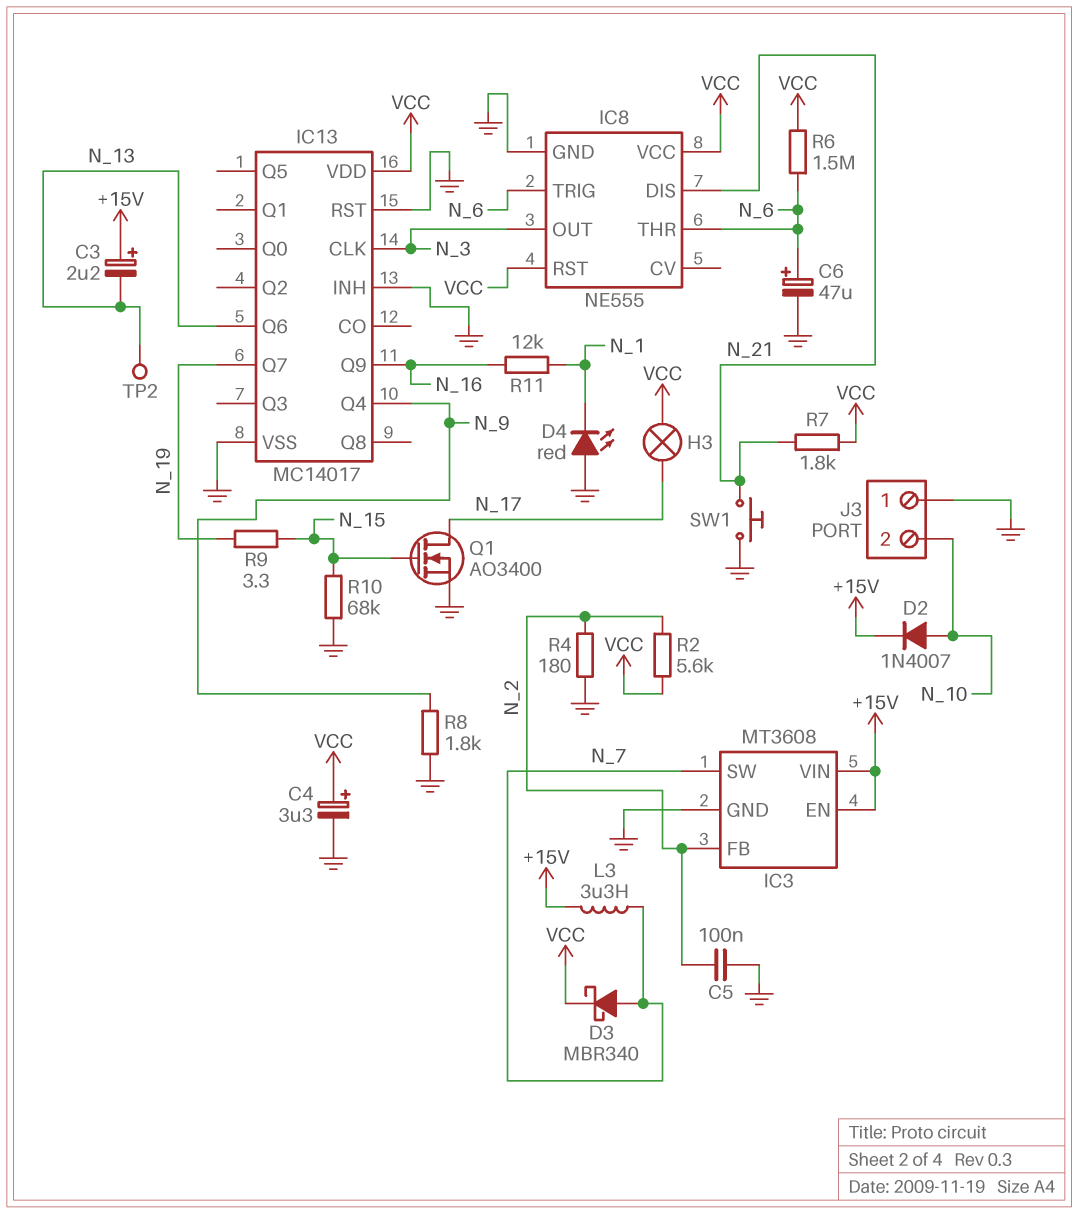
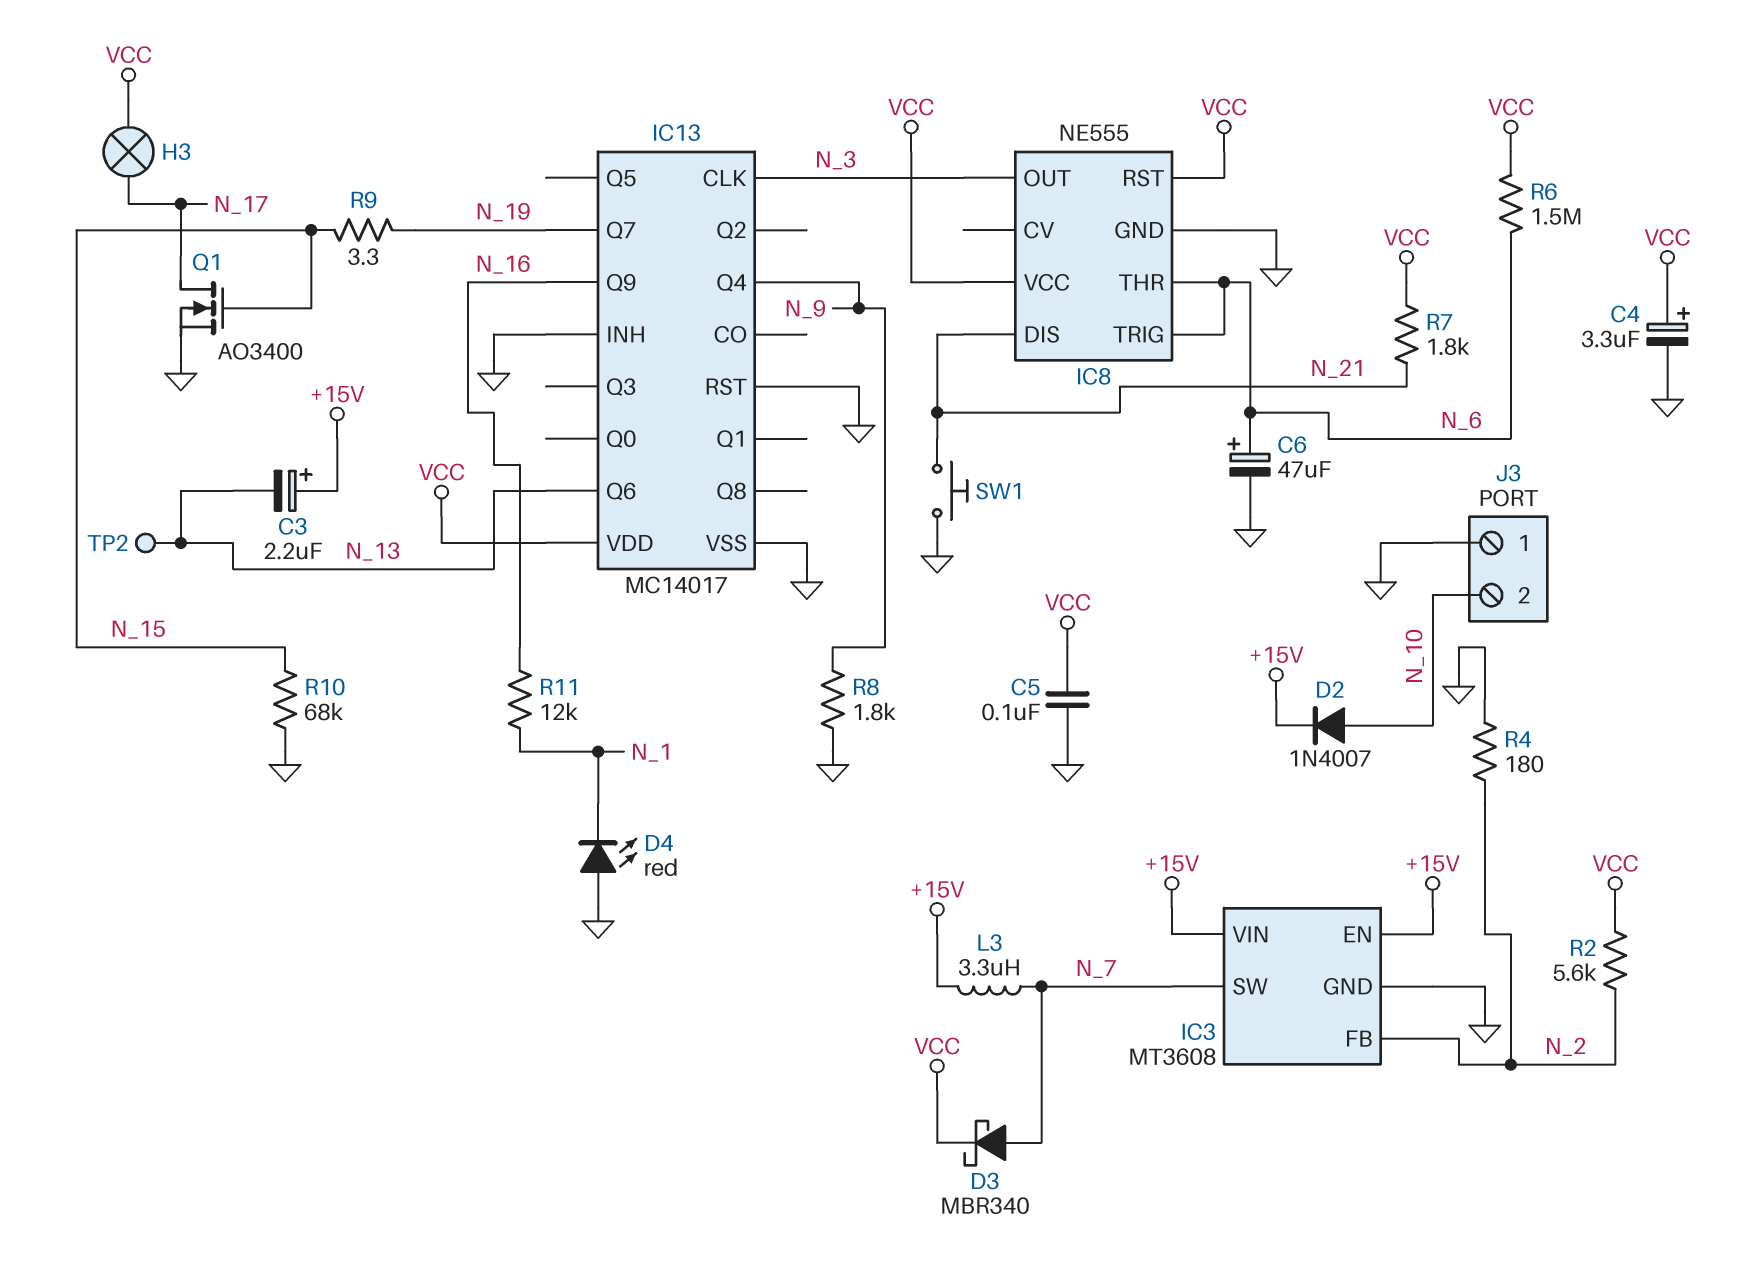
C5: 100nF (GND, N_2) -> 100nF (GND, VCC)

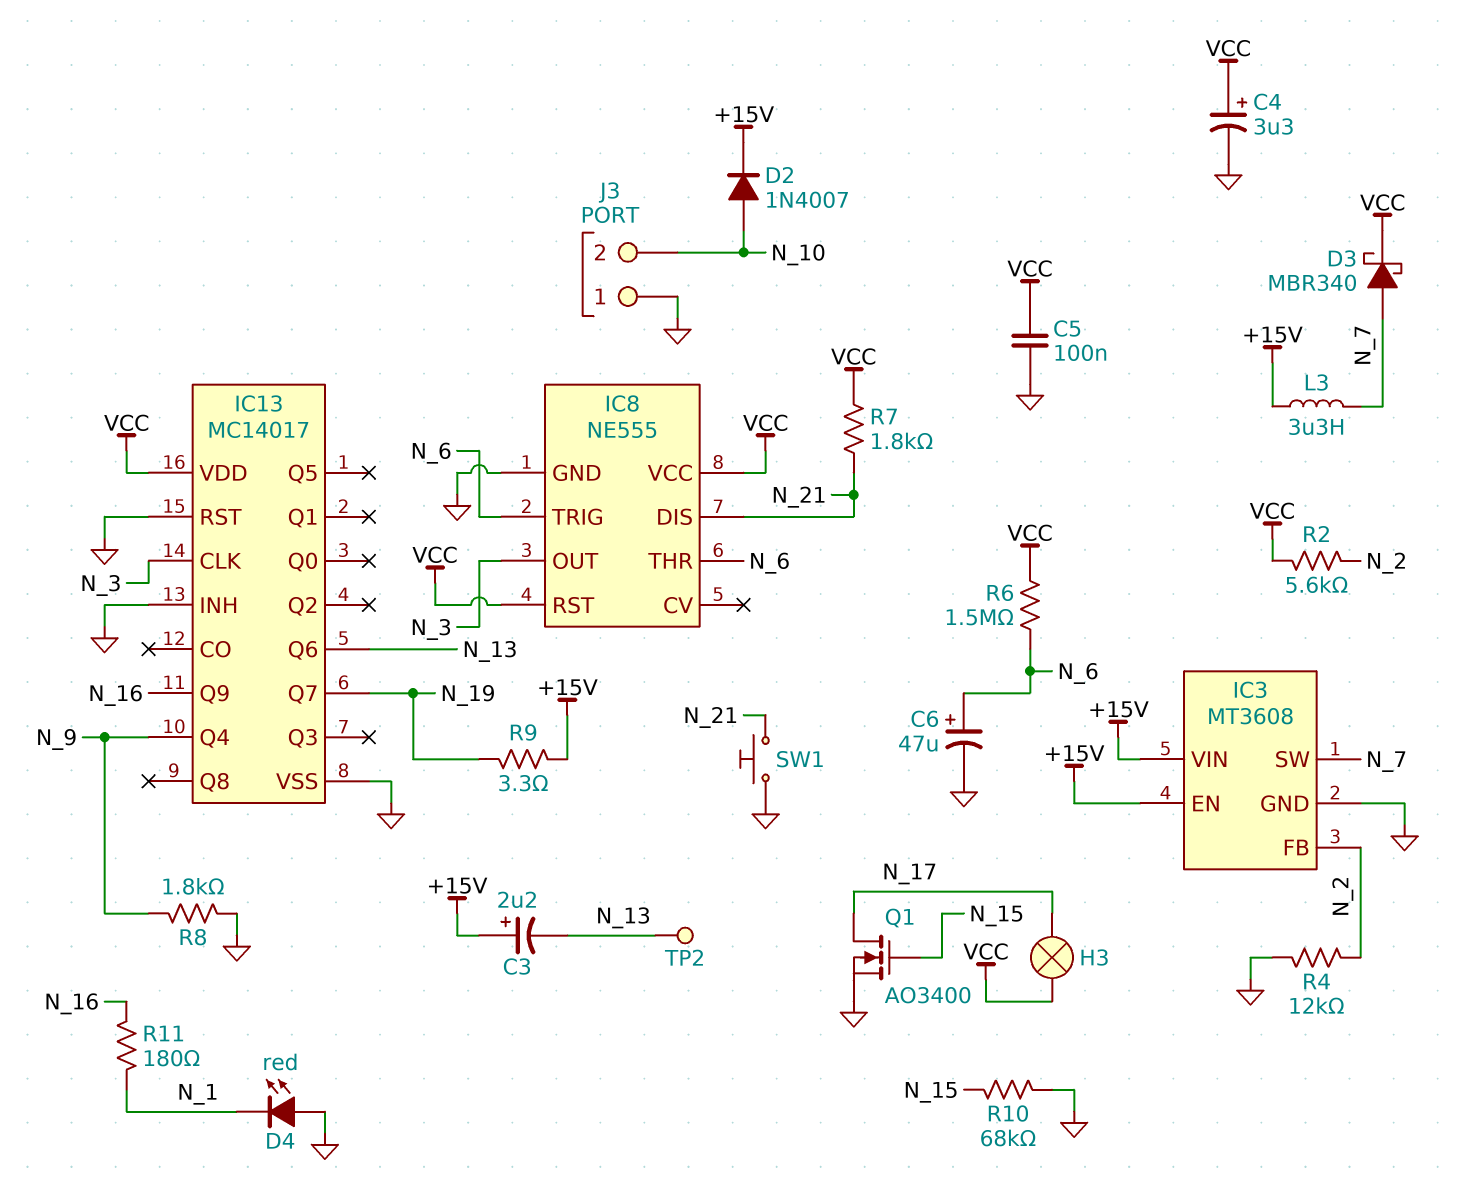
R4: 180 (GND, N_2) -> 12k (GND, N_2)
R9: 3.3 (N_15, N_19) -> 3.3 (+15V, N_19)
R11: 12k (N_1, N_16) -> 180 (N_1, N_16)

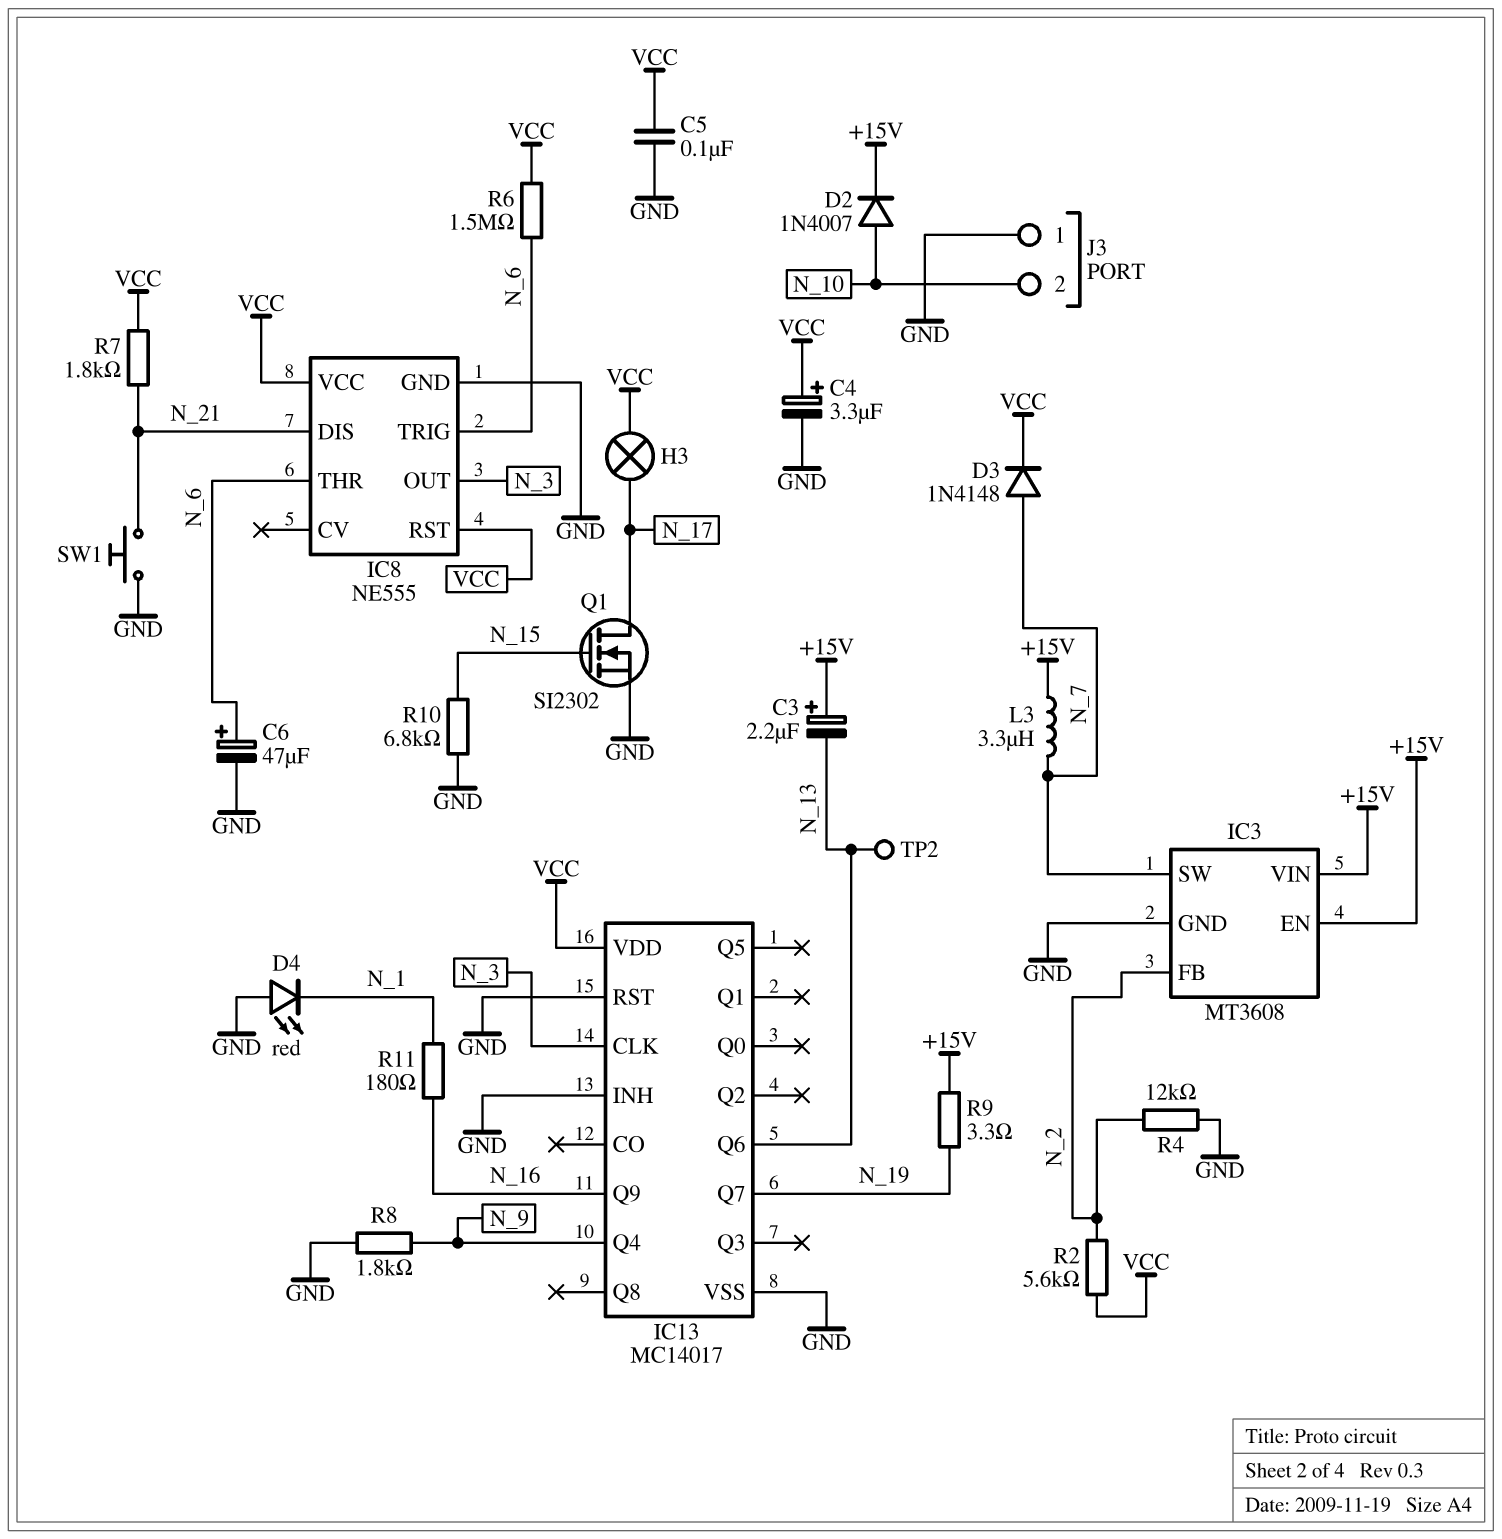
D3: schottky MBR340 (A N_7, K VCC) -> diode 1N4148 (A N_7, K VCC)
Q1: NMOS AO3400 (G N_15, D N_17, S GND) -> NMOS SI2302 (G N_15, D N_17, S GND)
R10: 68k (GND, N_15) -> 6.8k (GND, N_15)

